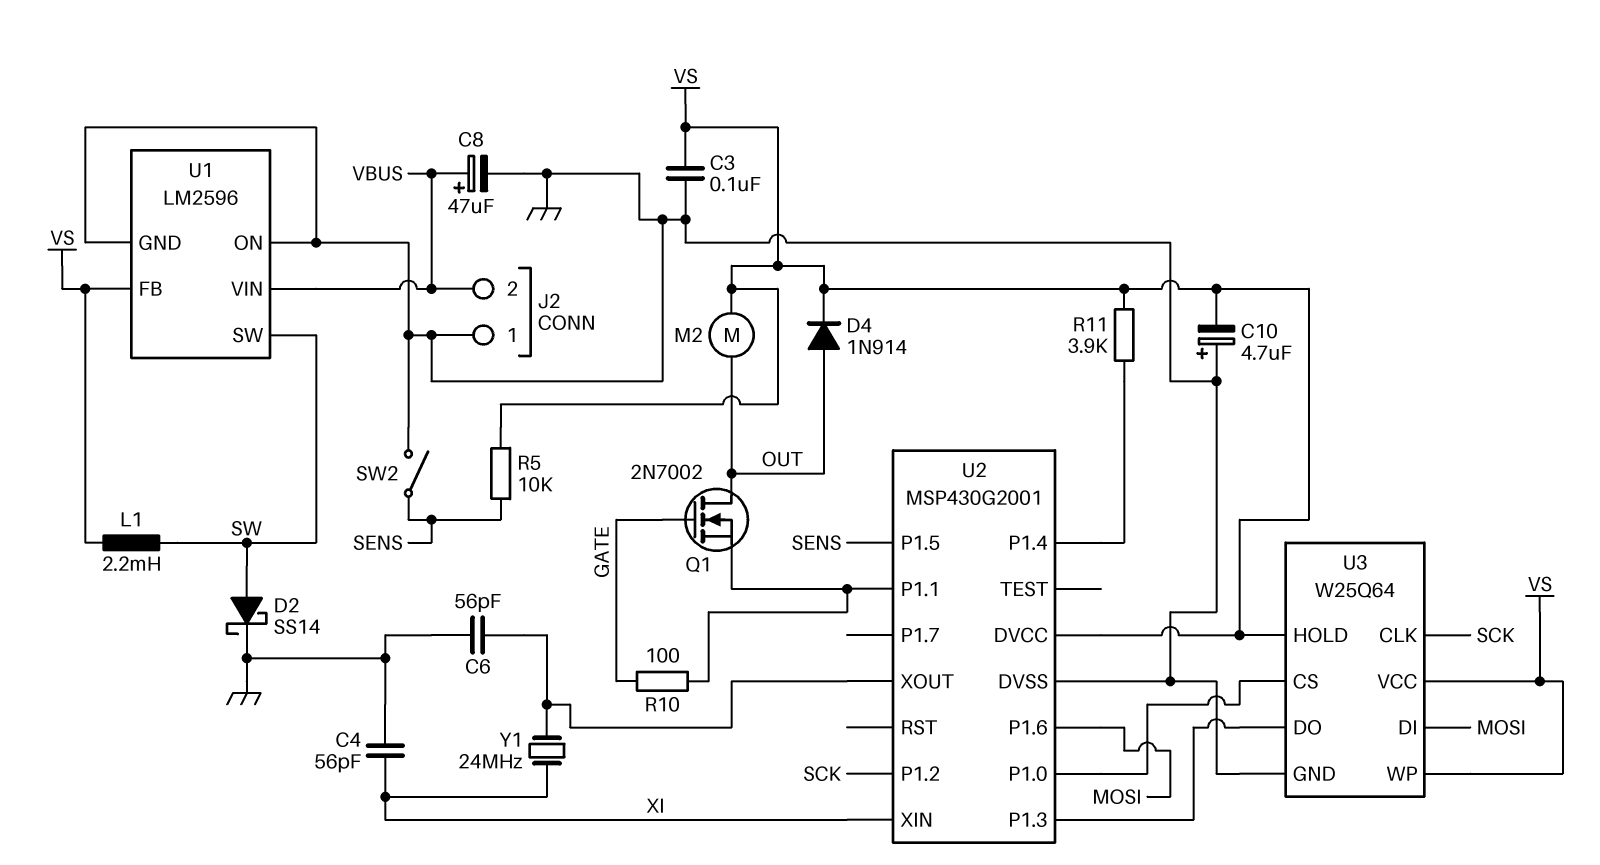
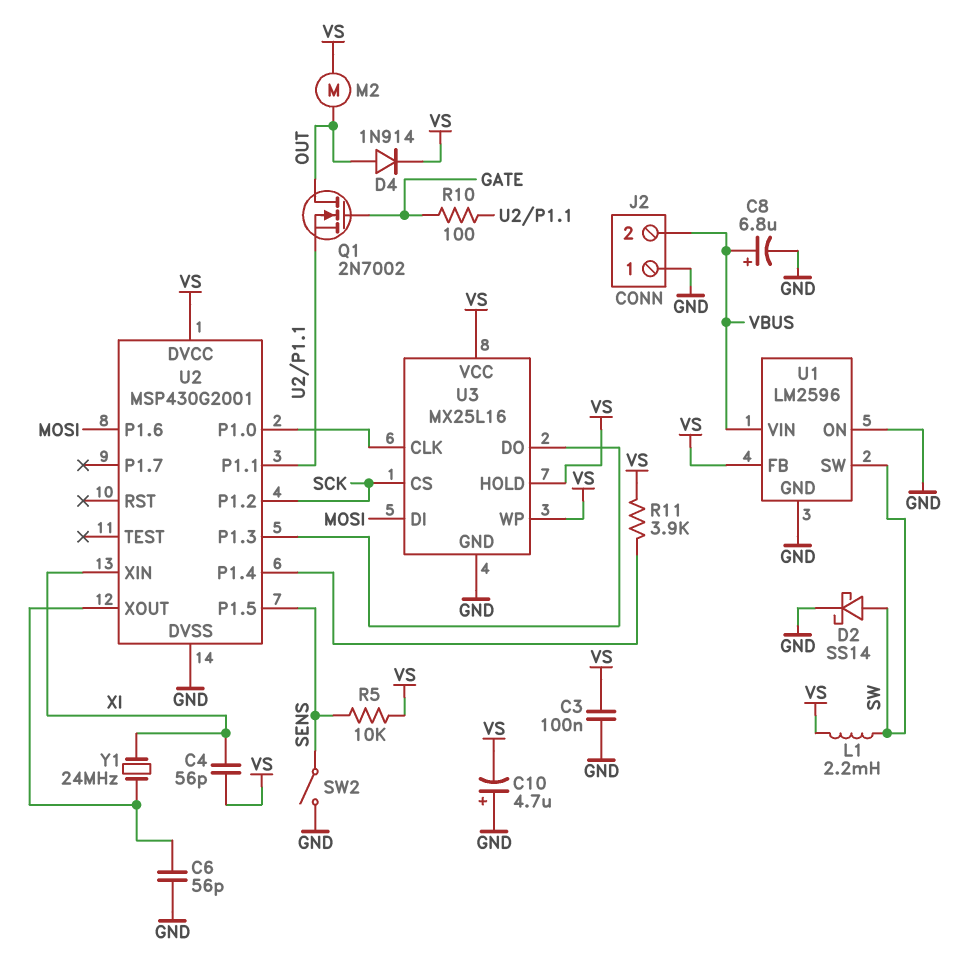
C4: 56pF (GND, XI) -> 56pF (VS, XI)
C8: 47uF (plus VBUS, minus GND) -> 6.8uF (plus VBUS, minus GND)
U3: W25Q64 -> MX25L16
U3 pin CLK: SCK -> U2/P1.0
U3 pin CS: U2/P1.0 -> SCK

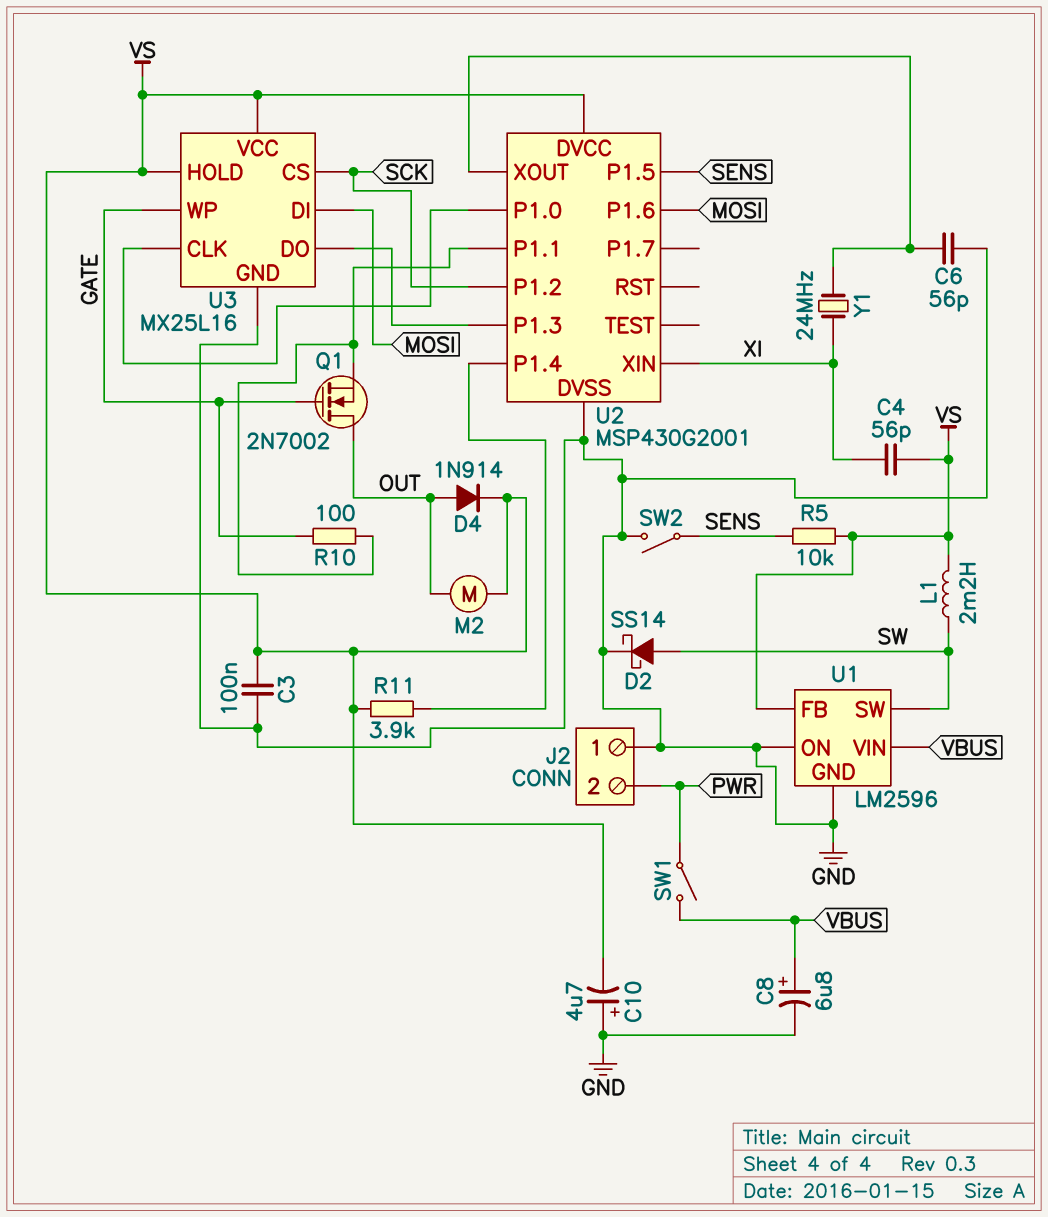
J2 pin 2: VBUS -> PWR
SW1: none -> switch (PWR, VBUS)
U3 pin WP: VS -> GATE

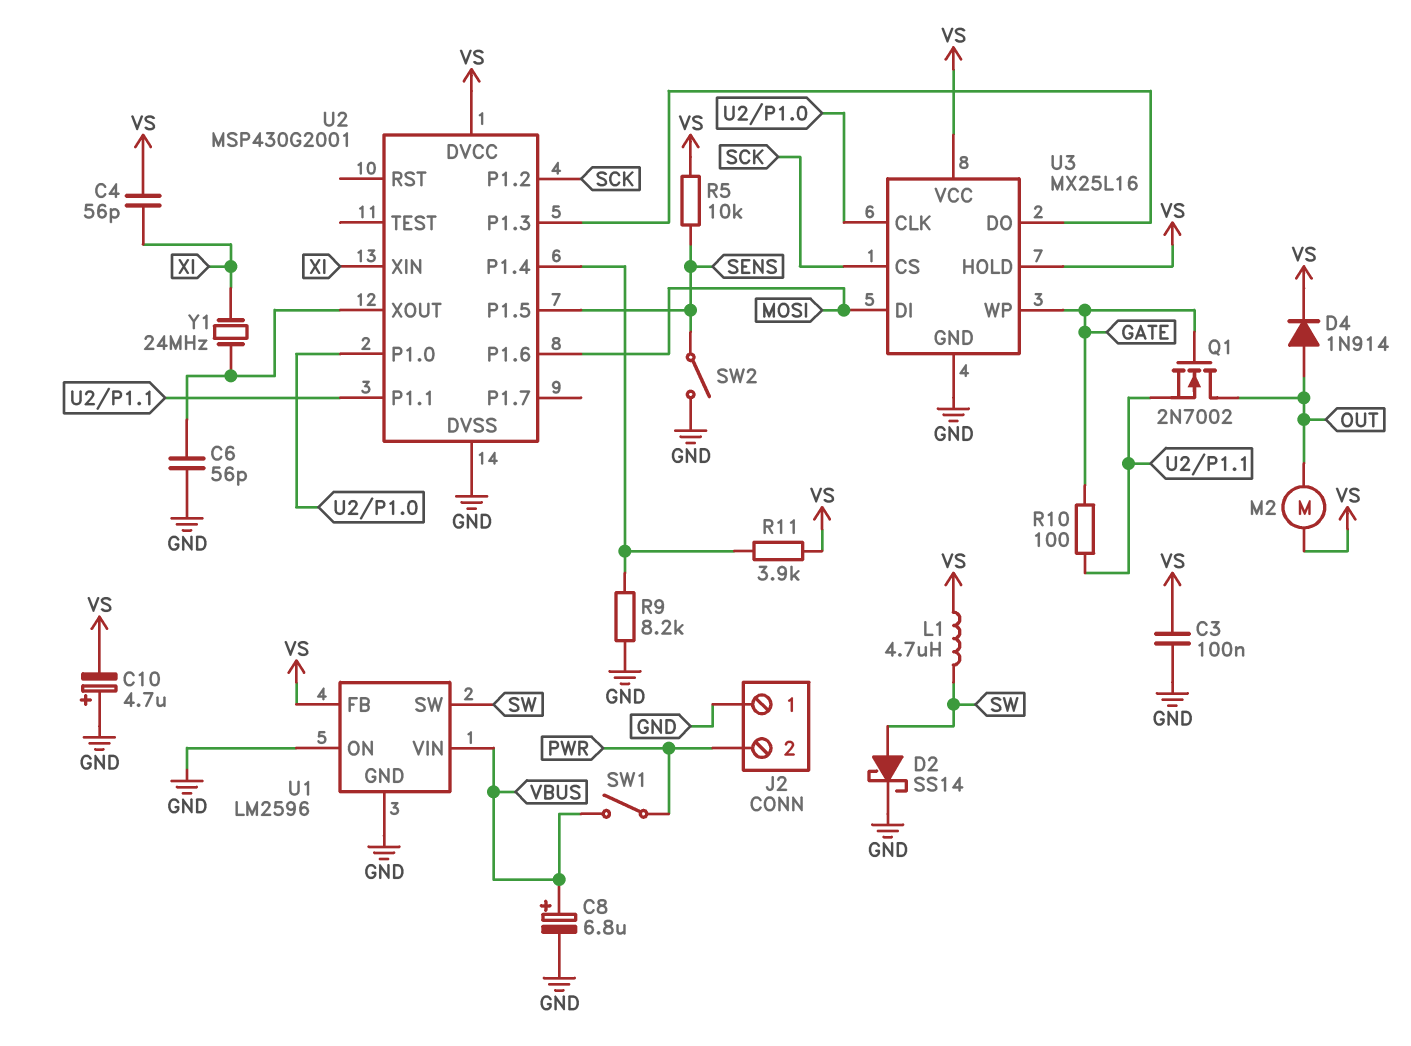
L1: 2.2mH (SW, VS) -> 4.7uH (SW, VS)
R9: none -> 8.2k (GND, U2/P1.4)

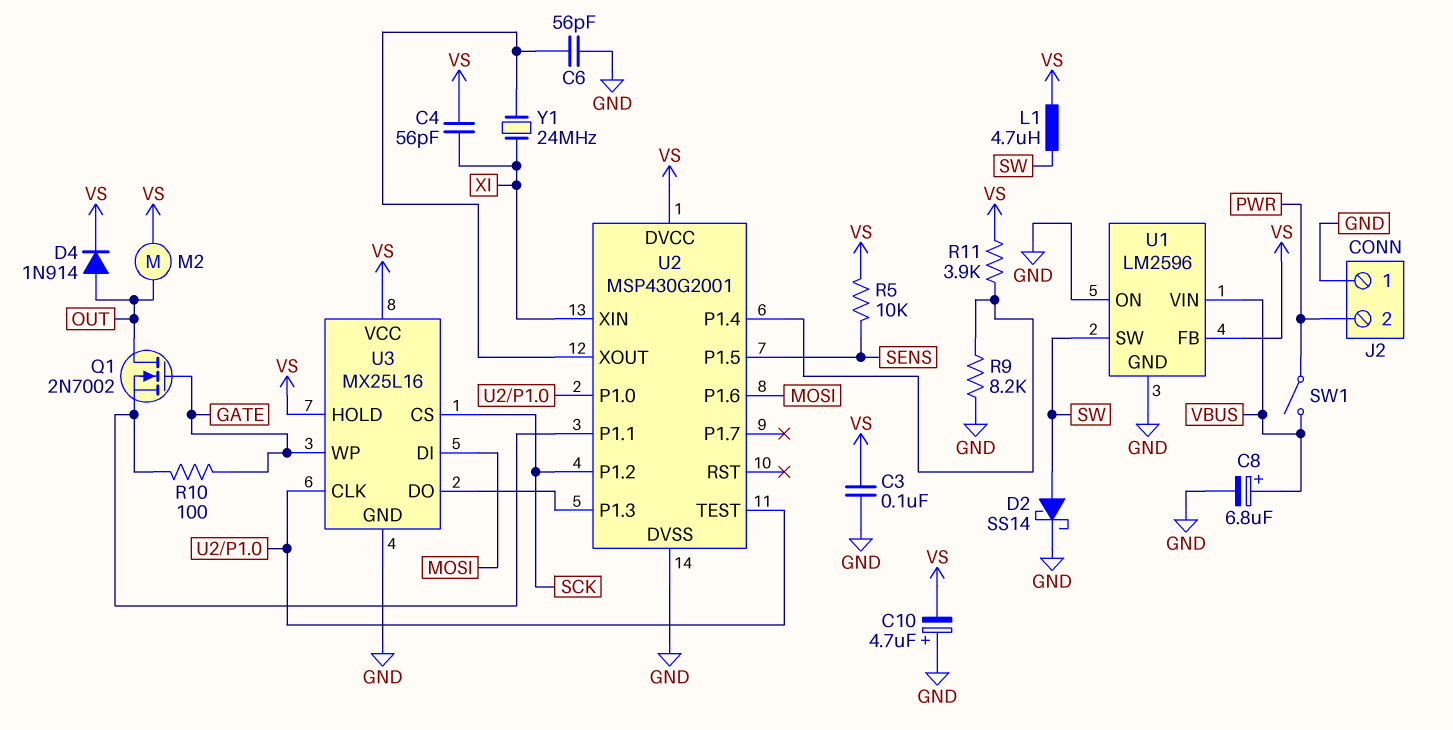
SW2: switch (GND, SENS) -> none
U2 pin TEST: none -> U2/P1.0

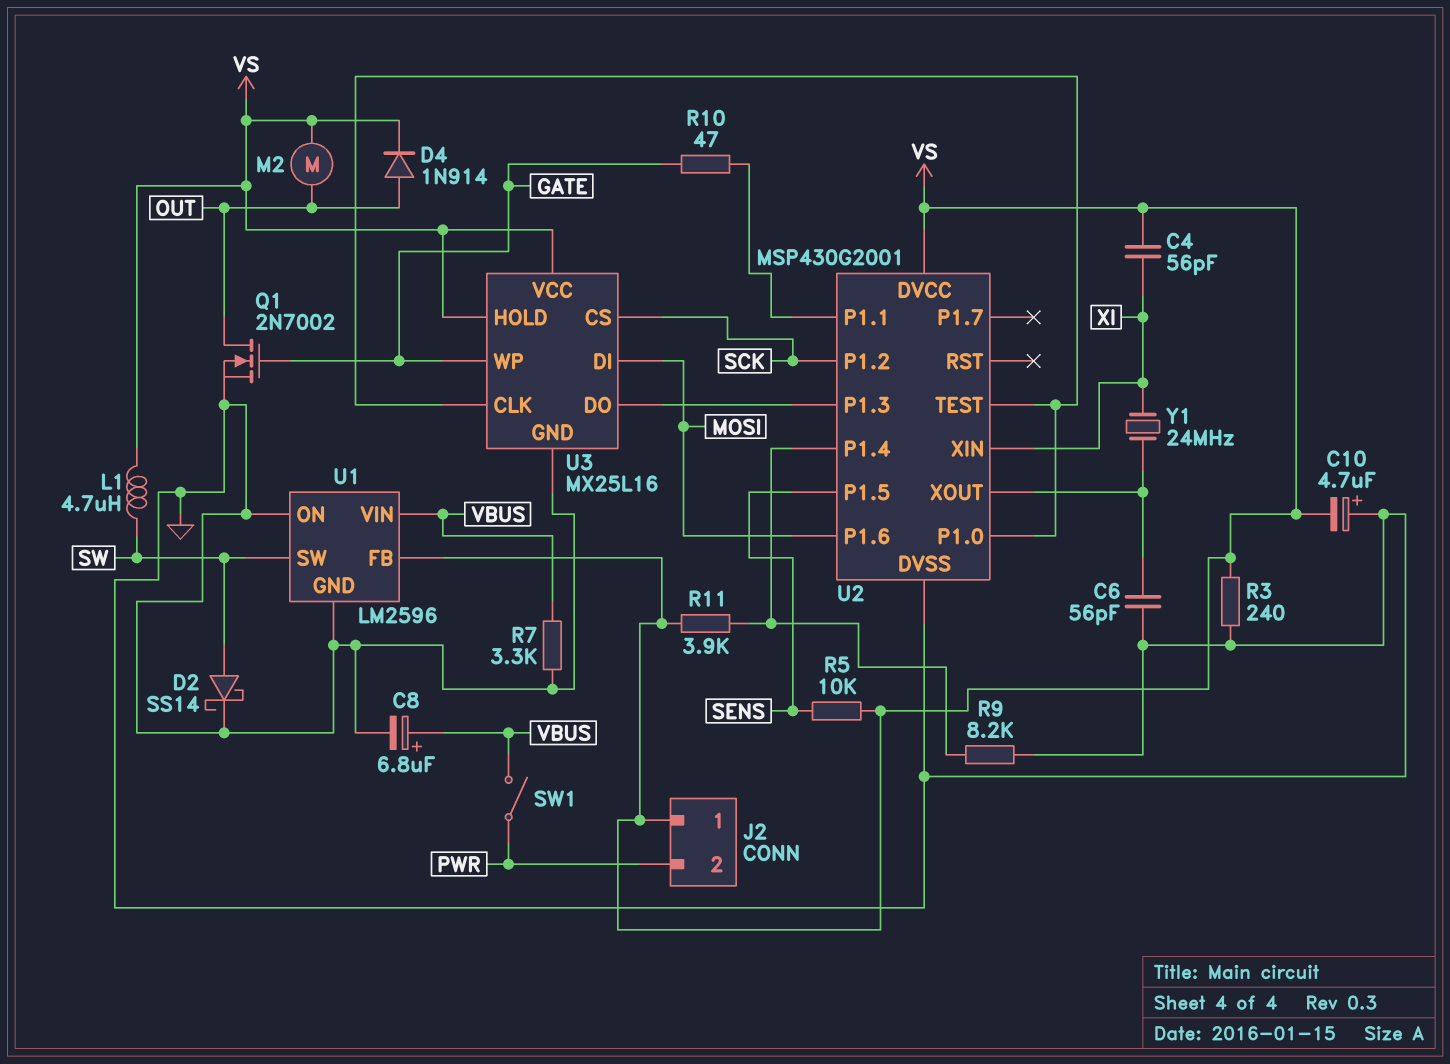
C3: 100nF (GND, VS) -> none
J2 pin 1: GND -> VS
Q1: NMOS 2N7002 (G GATE, D OUT, S U2/P1.1) -> NMOS 2N7002 (G GATE, D OUT, S GND)
R3: none -> 240 (GND, VS)
R7: none -> 3.3k (GND, VBUS)
R10: 100 (GATE, U2/P1.1) -> 47 (GATE, U2/P1.1)

